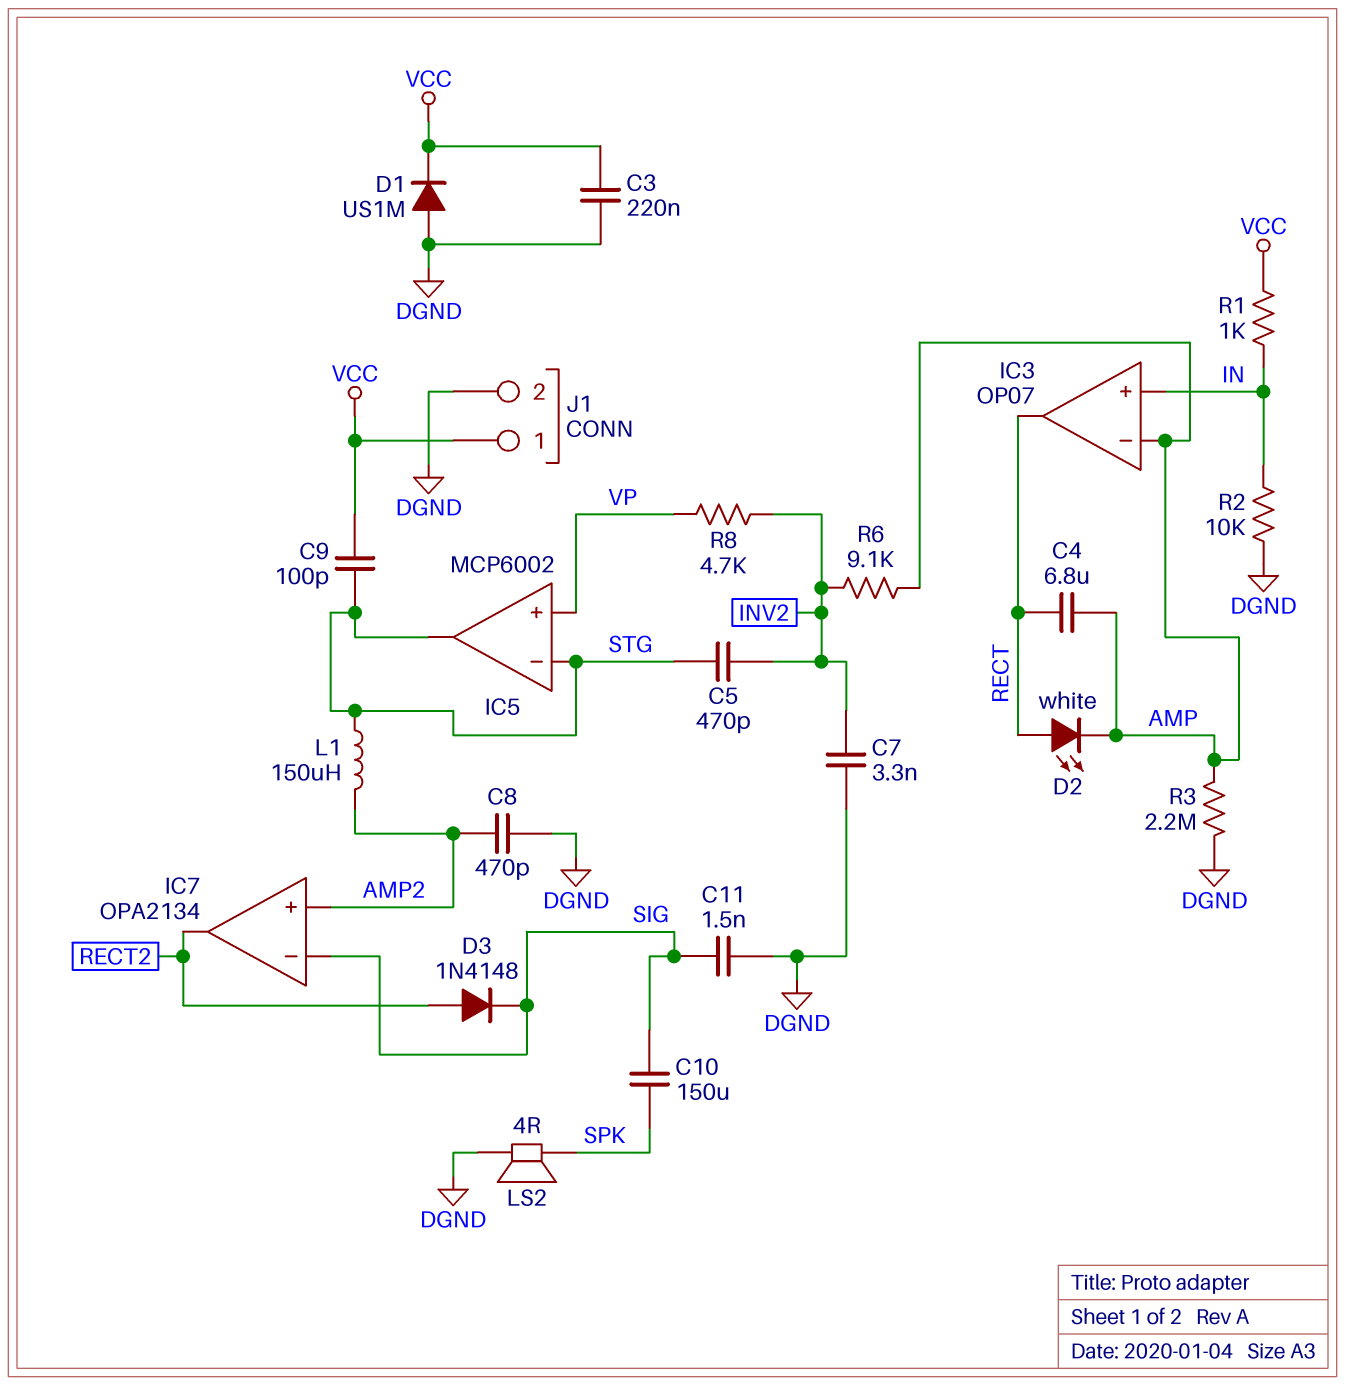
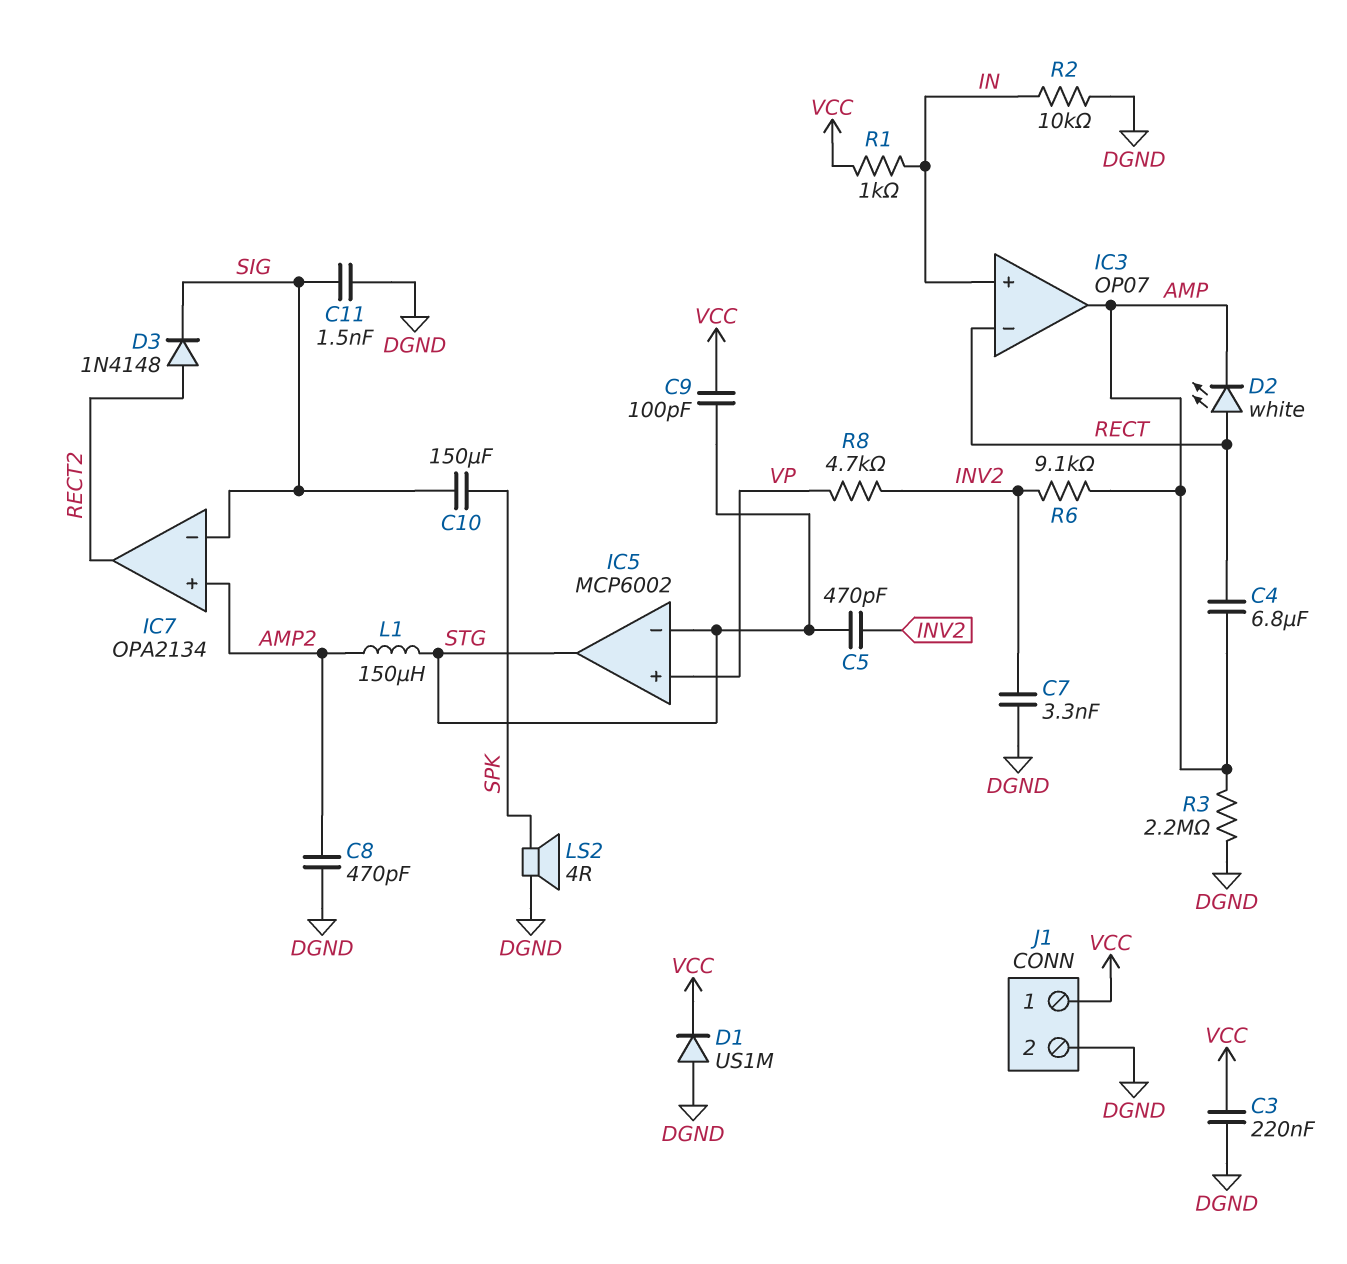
IC3 pin in-: AMP -> RECT
IC3 pin out: RECT -> AMP

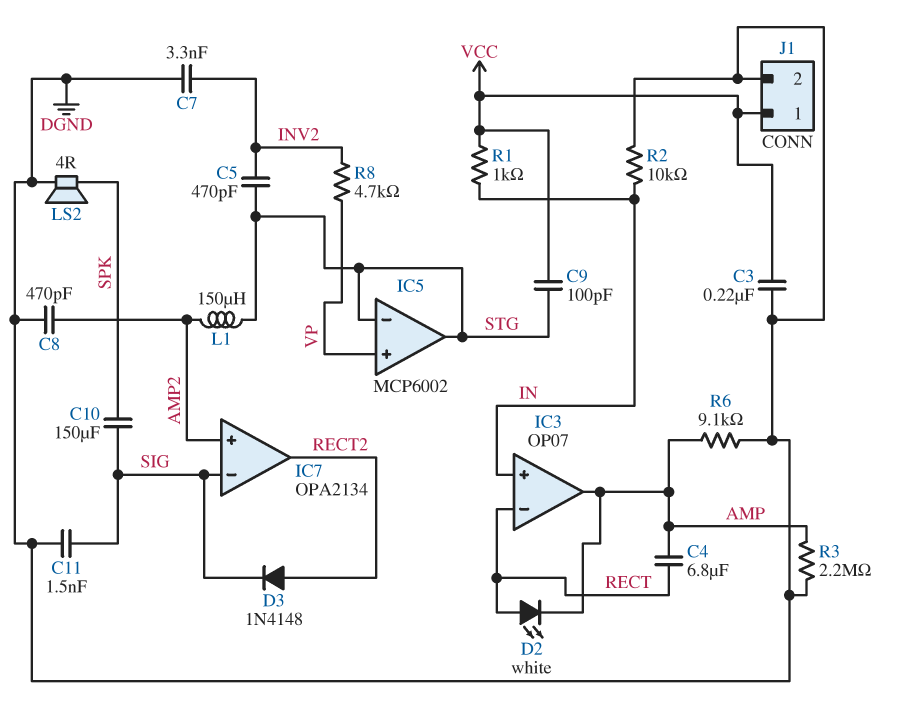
D1: diode US1M (A DGND, K VCC) -> none
R6: 9.1k (AMP, INV2) -> 9.1k (AMP, DGND)

